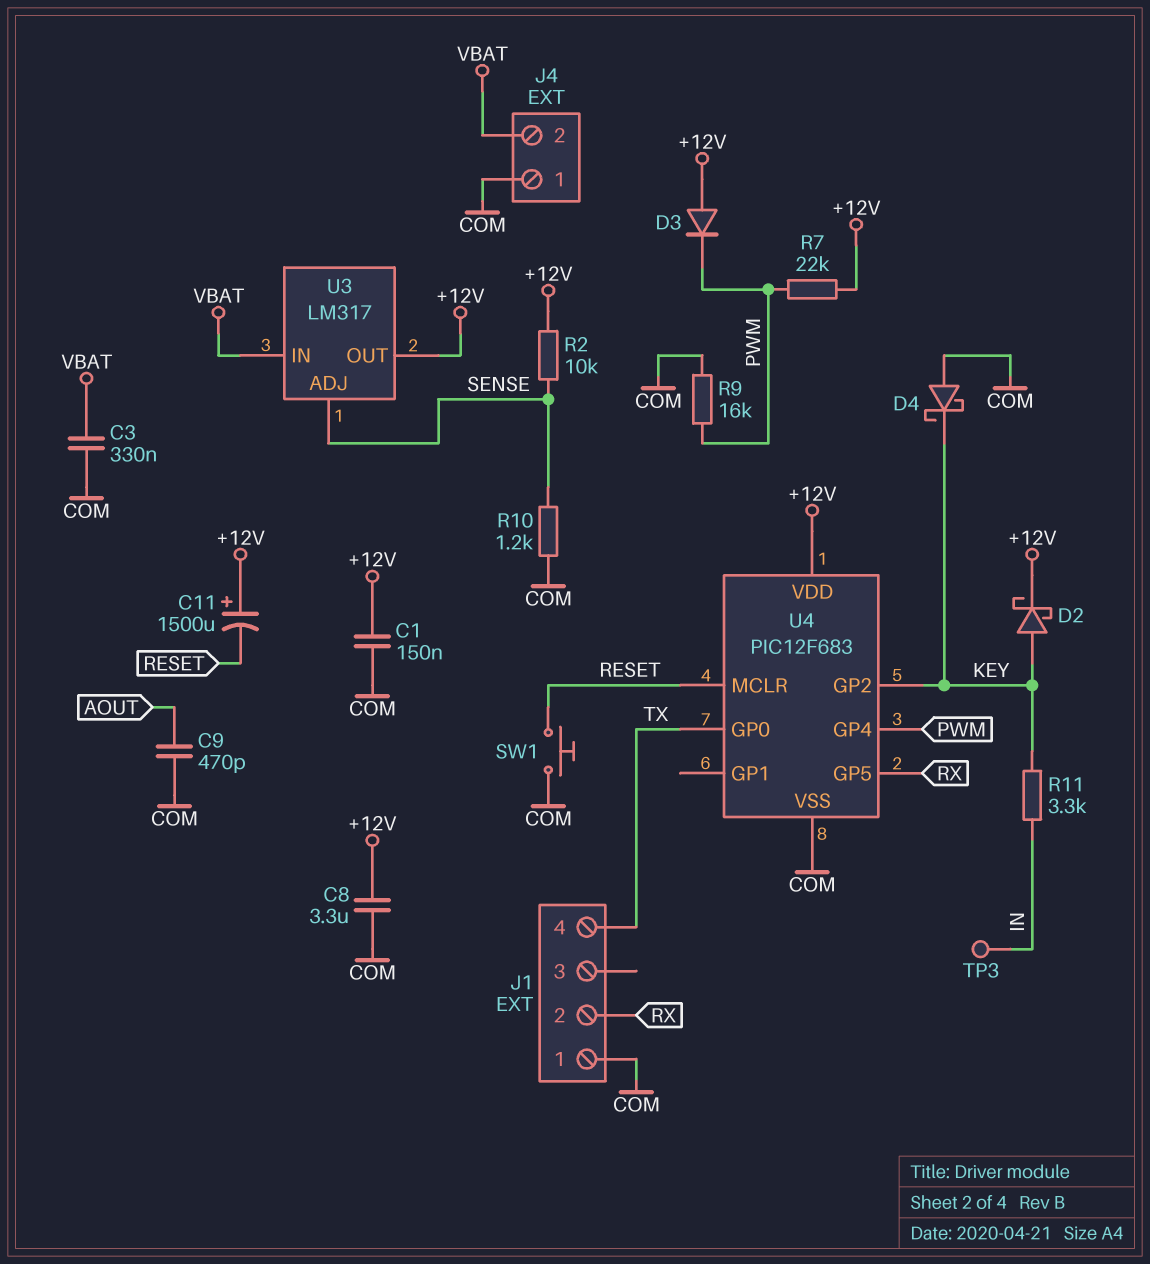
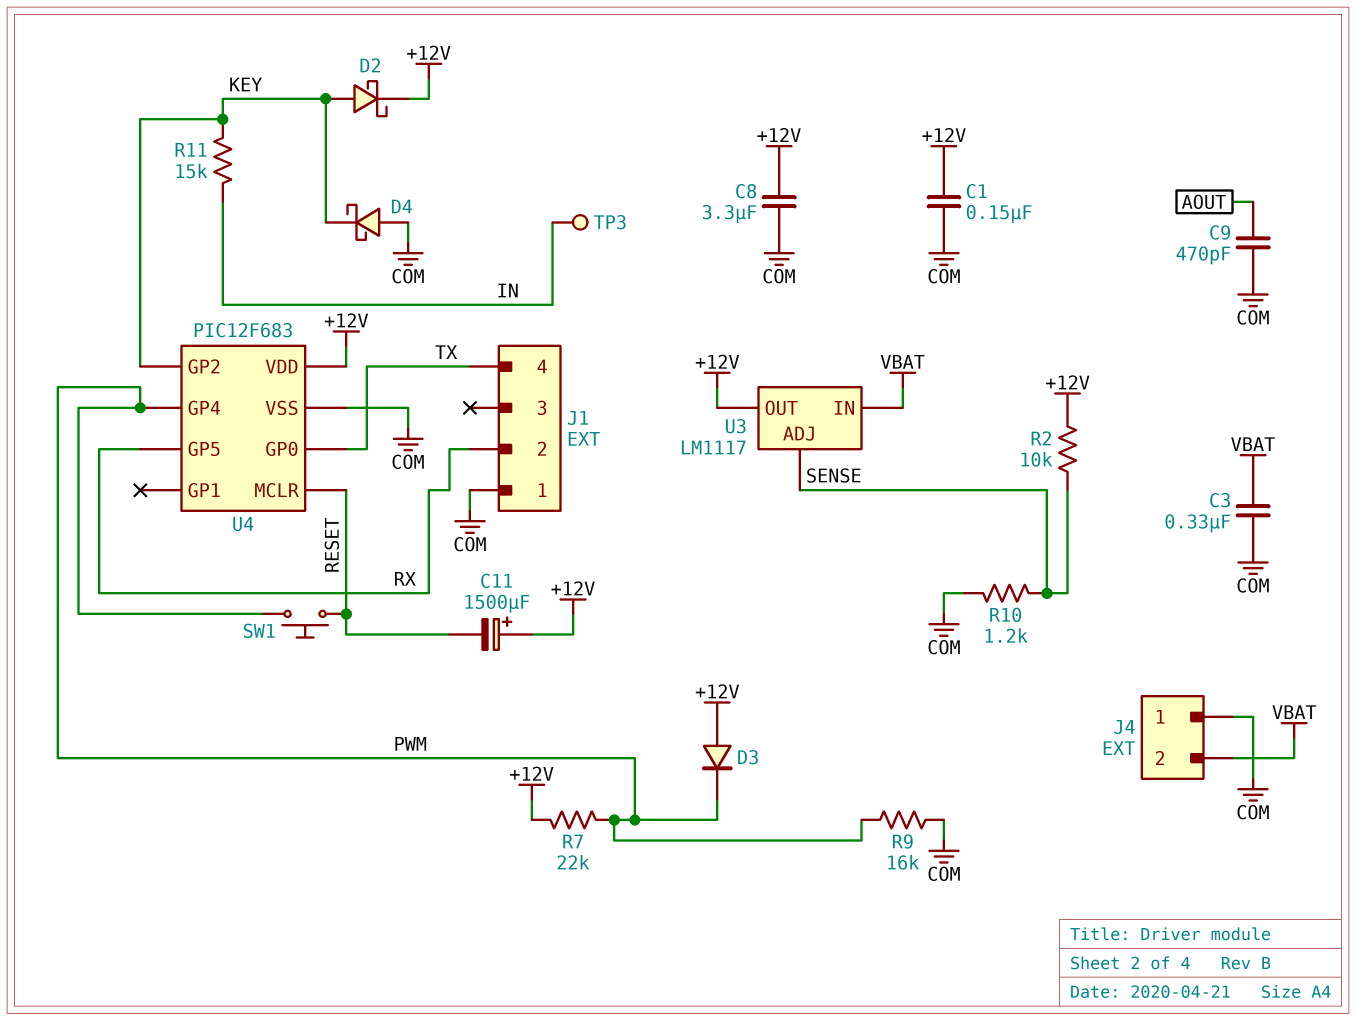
R11: 3.3k (IN, KEY) -> 15k (IN, KEY)
SW1: button (COM, RESET) -> button (PWM, RESET)
U3: LM317 -> LM1117

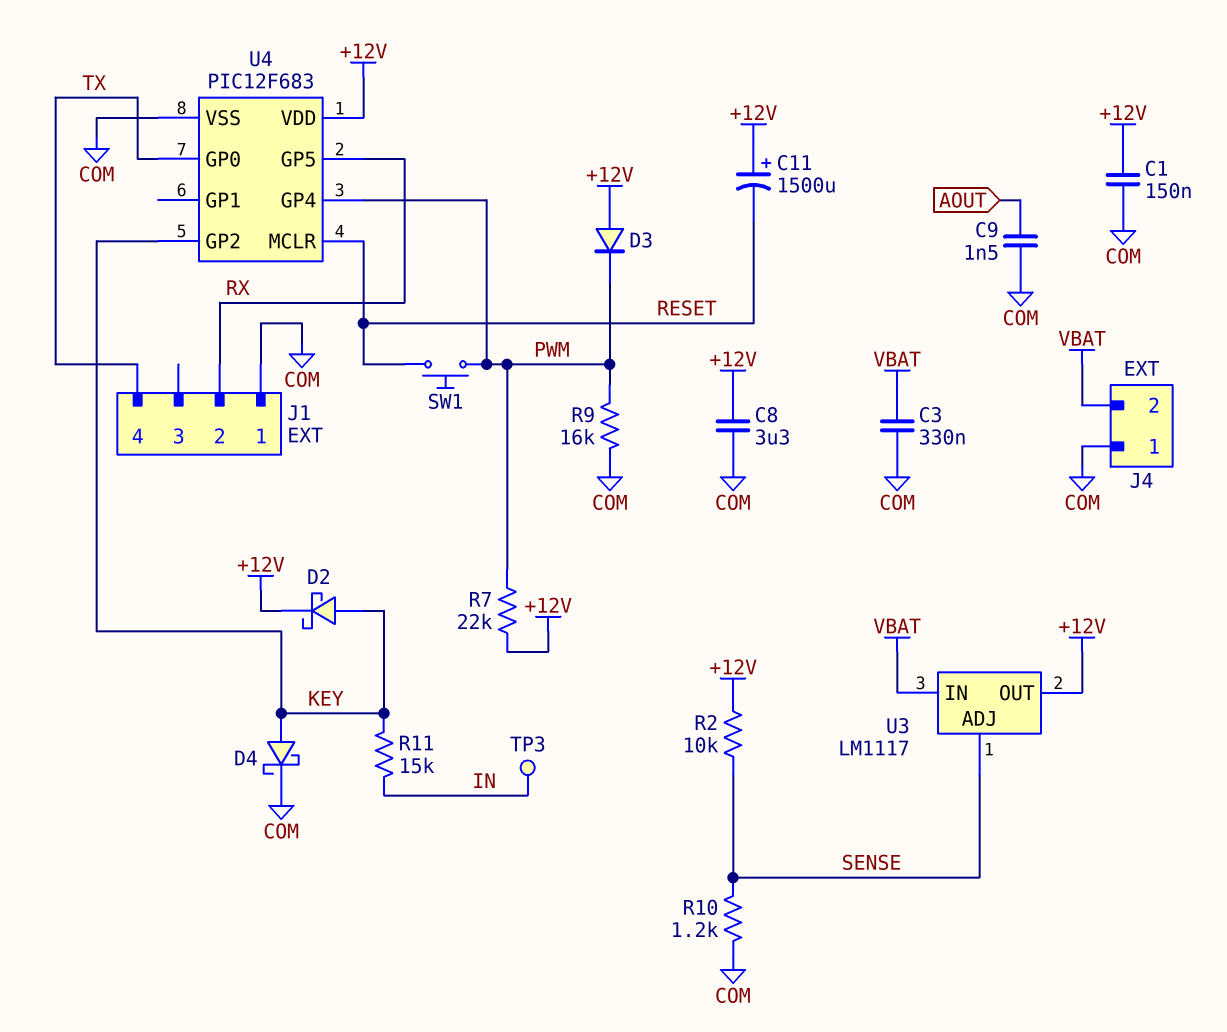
C9: 470pF (AOUT, COM) -> 1.5nF (AOUT, COM)
D4: schottky (A COM, K KEY) -> schottky (A KEY, K COM)

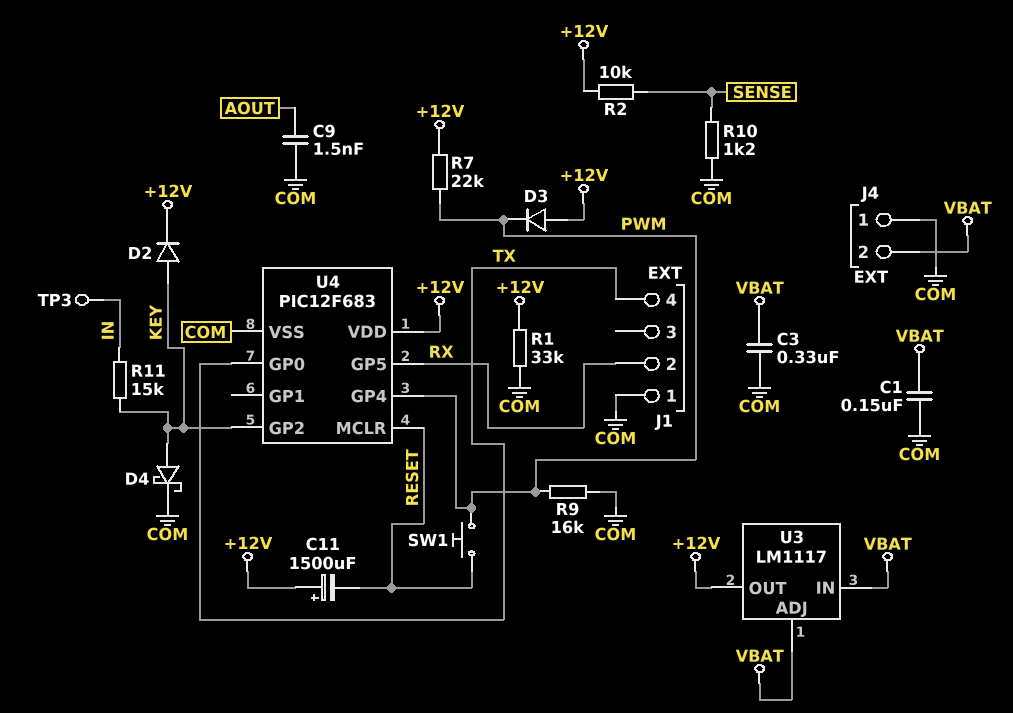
C1: 150nF (+12V, COM) -> 150nF (COM, VBAT)
C8: 3.3uF (+12V, COM) -> none
D2: schottky (A KEY, K +12V) -> diode (A KEY, K +12V)
R1: none -> 33k (+12V, COM)
U3 pin ADJ: SENSE -> VBAT

